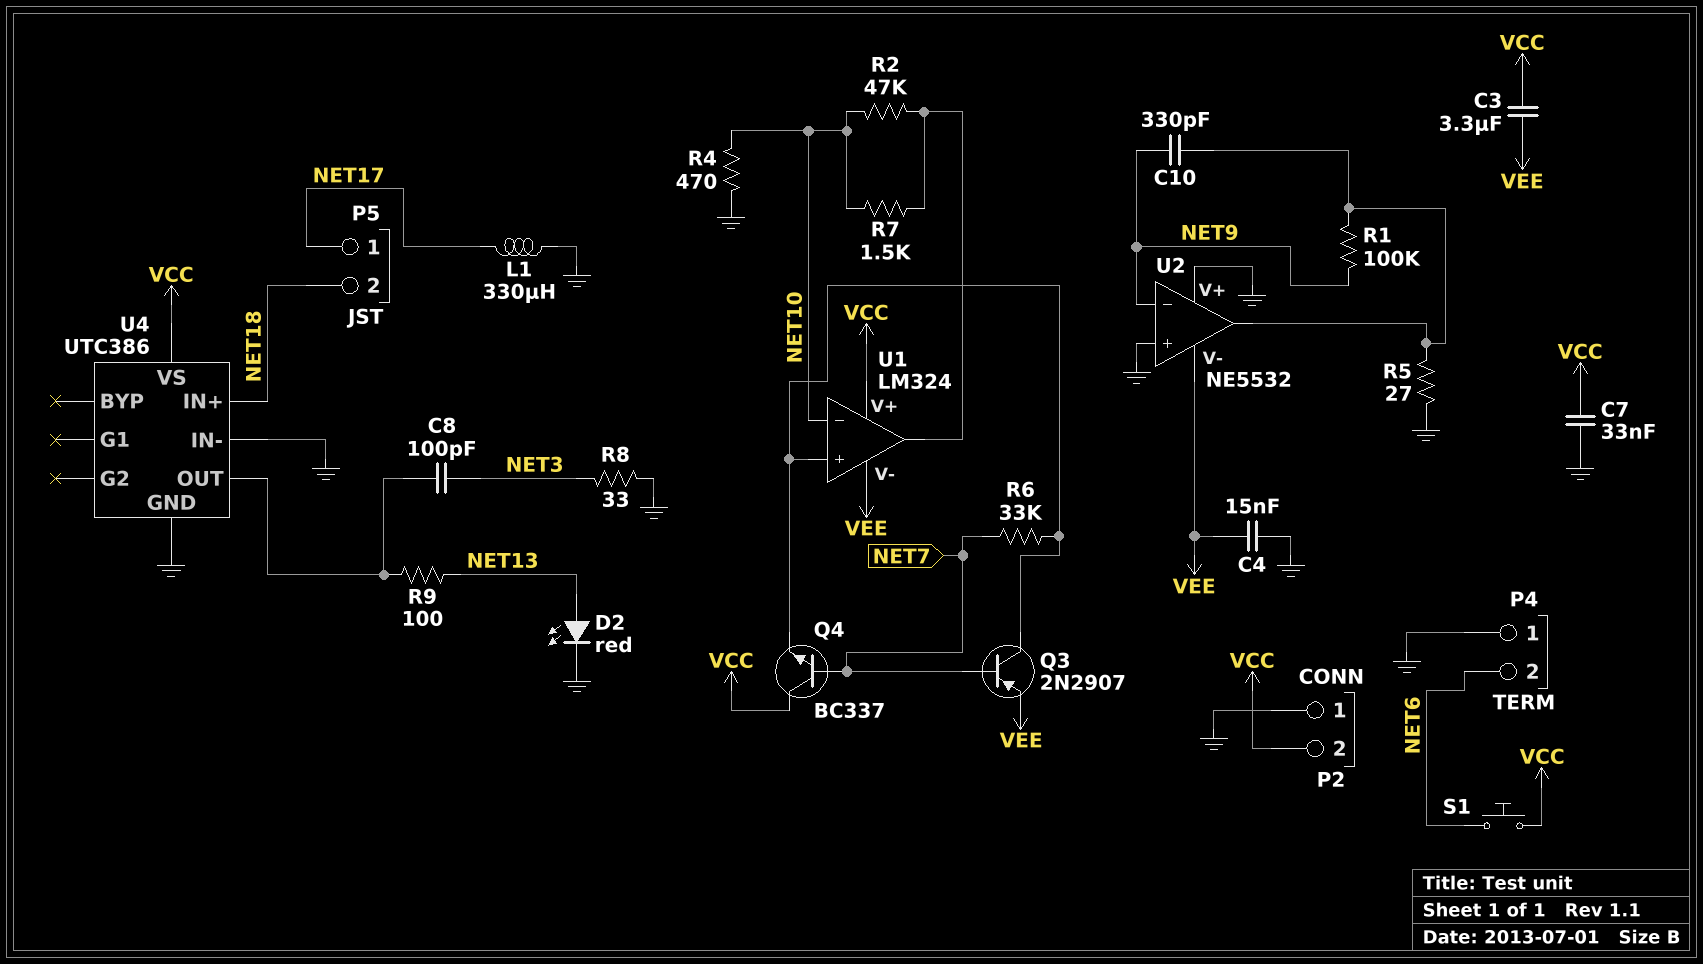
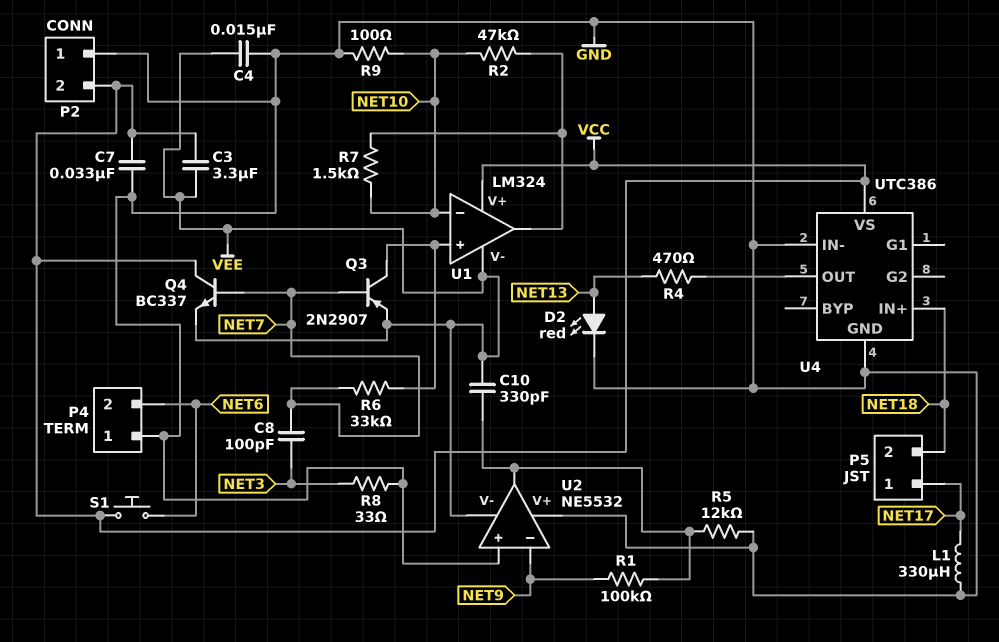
C8: 100pF (NET3, U4/OUT) -> 100pF (NET3, NET7)
C10: 330pF (NET9, U2/out) -> 330pF (U2/out, VEE)
Q4: NPN BC337 (B NET7, C VCC, E U1/in+) -> NPN BC337 (B NET7, C VCC, E VEE)
R4: 470 (GND, NET10) -> 470 (NET13, U4/OUT)
R5: 27 (GND, U2/out) -> 12k (GND, U2/out)
R9: 100 (NET13, U4/OUT) -> 100 (GND, NET10)

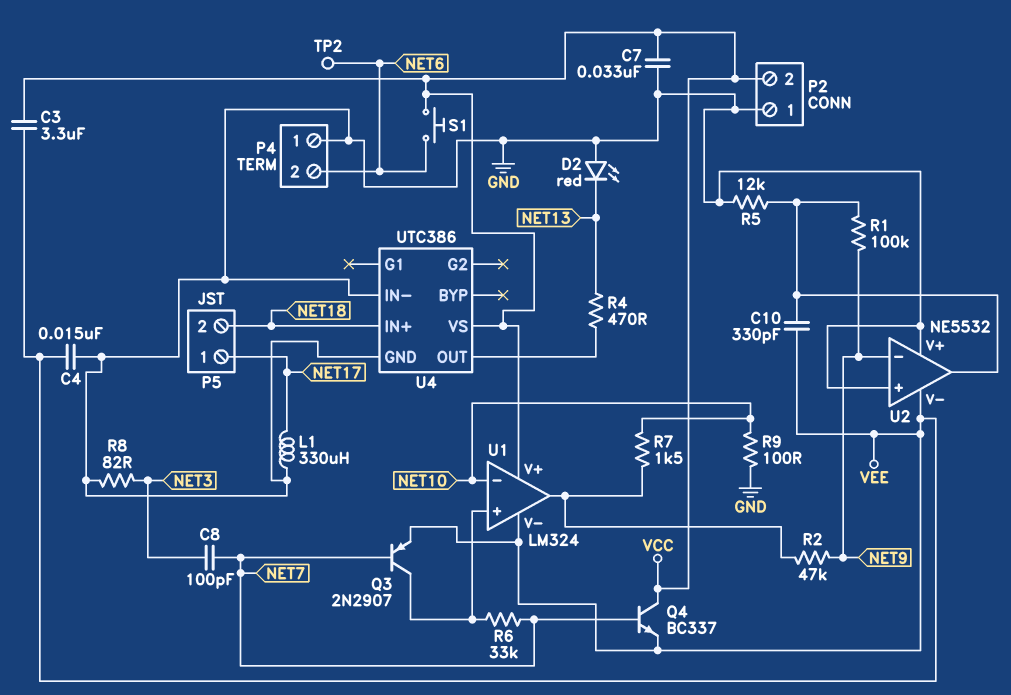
D2: LED red (A NET13, K GND) -> LED red (A GND, K NET13)
R2: 47k (NET10, U1/out) -> 47k (NET9, U1/out)
R8: 33 (GND, NET3) -> 82 (GND, NET3)
TP2: none -> test point (NET6)

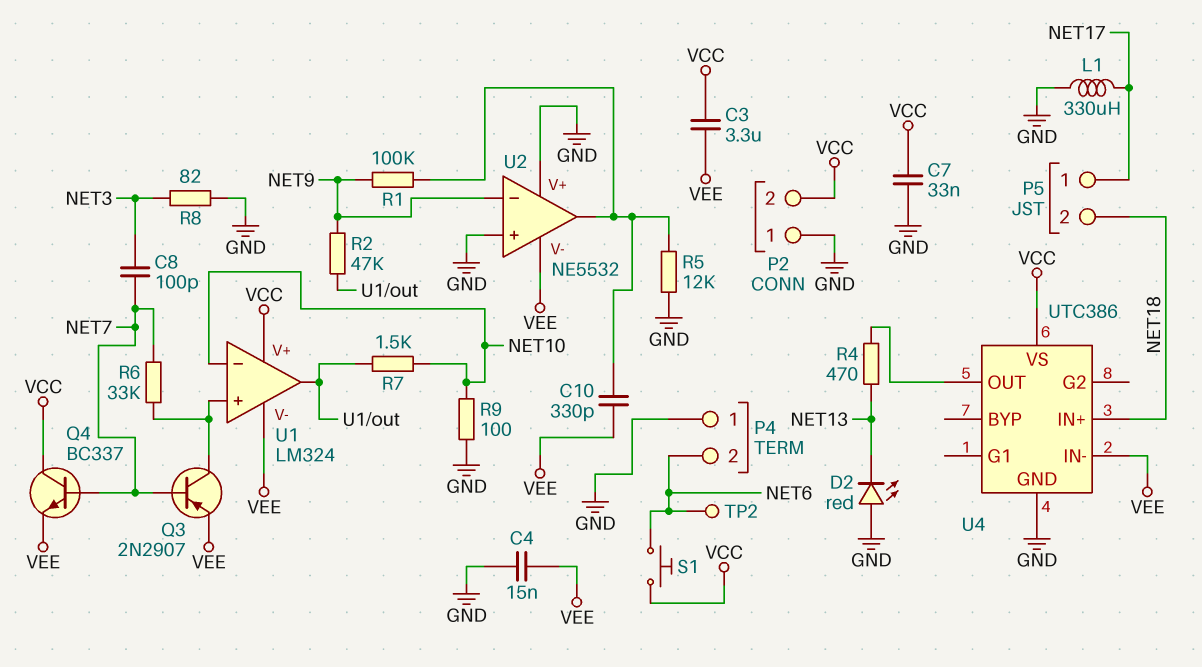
U4 pin IN-: GND -> VEE

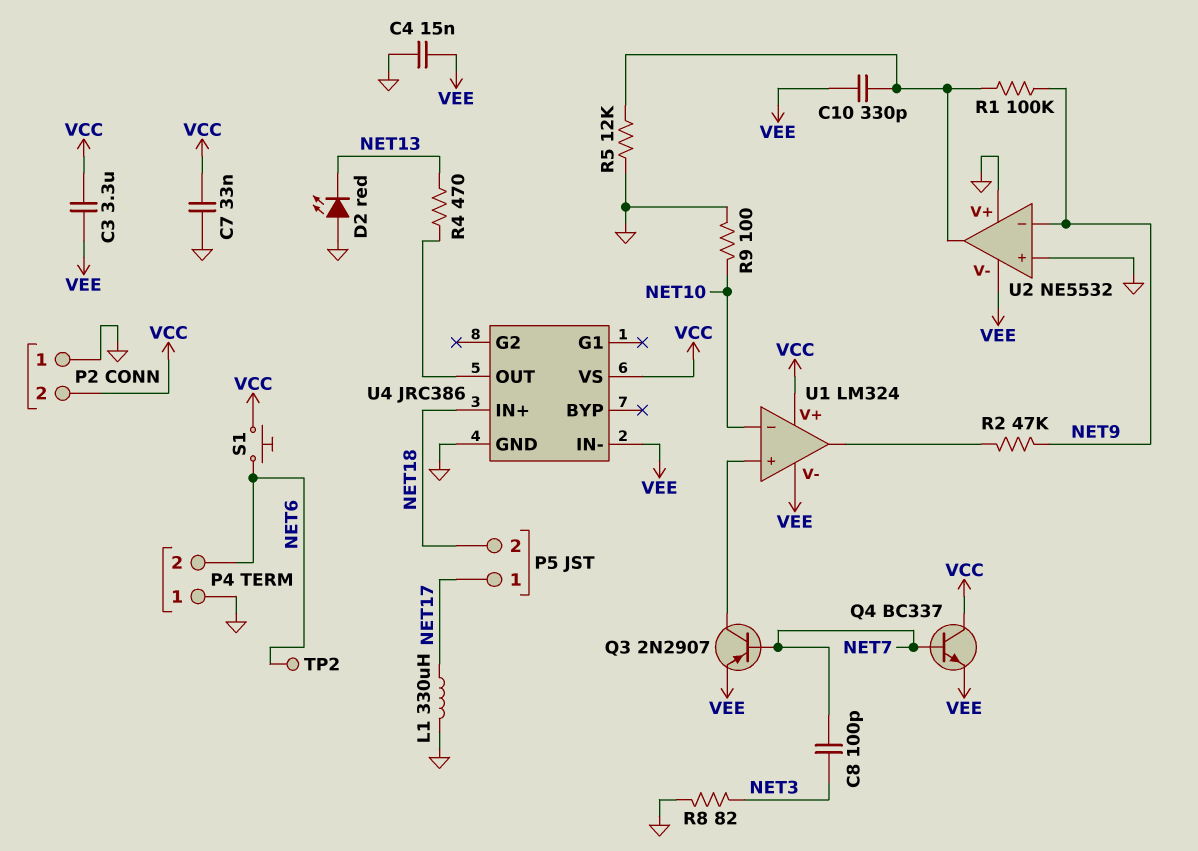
R6: 33k (NET7, U1/in+) -> none
R7: 1.5k (NET10, U1/out) -> none
U4: UTC386 -> JRC386

